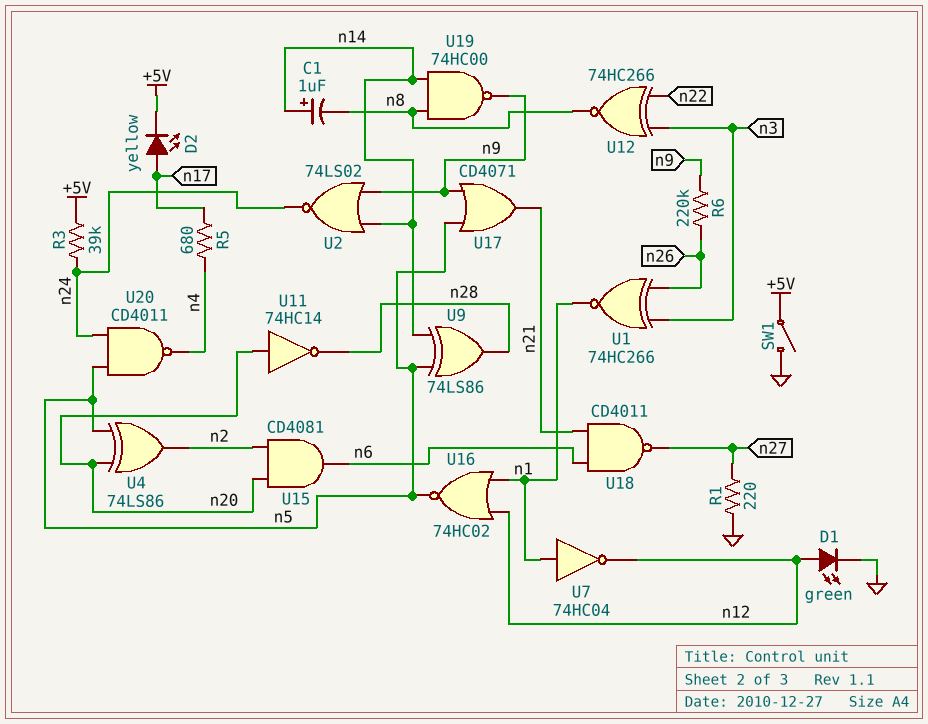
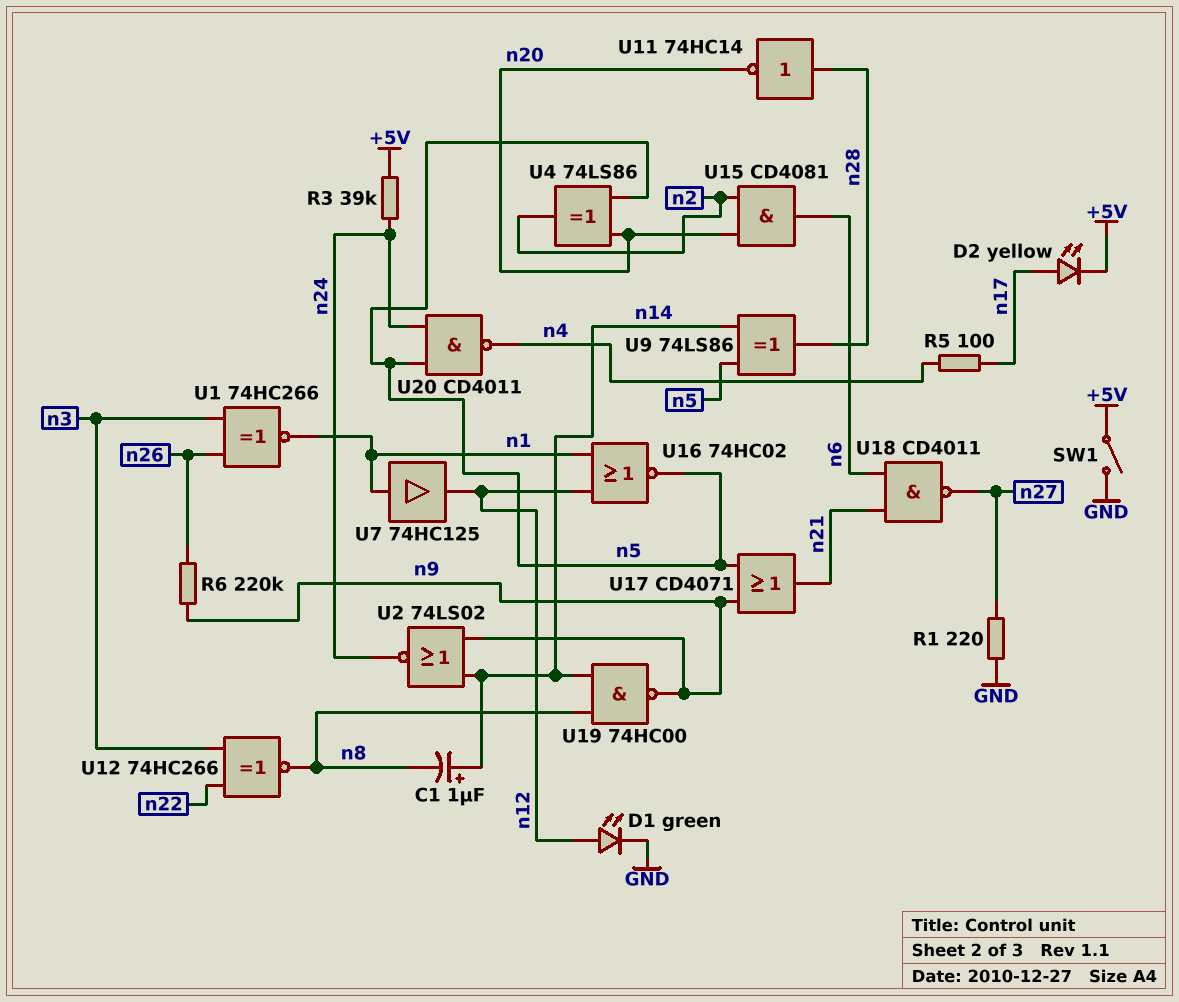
R5: 680 (n4, n17) -> 100 (n4, n17)
U7: NOT 74HC04 (in n1, out n12) -> buffer 74HC125 (in n1, out n12)
U11: NOT 74HC14 (in n20, out n28) -> NOT 74HC14 (in n28, out n20)

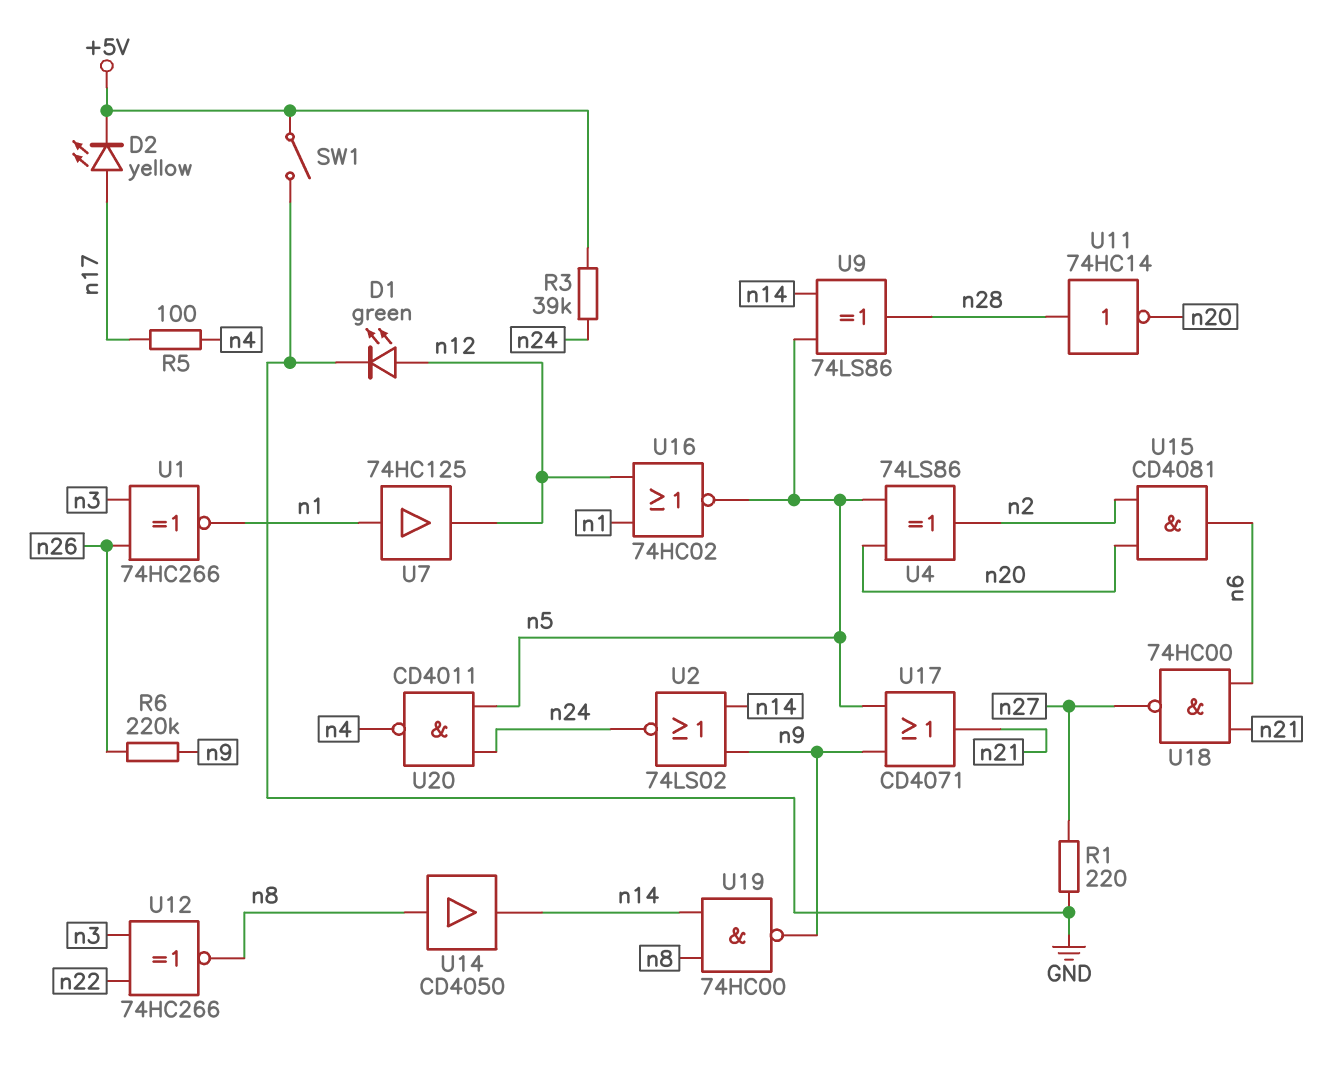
C1: 1uF (plus n14, minus n8) -> none
U14: none -> buffer CD4050 (in n8, out n14)
U18: NAND CD4011 (in n6, in n21, out n27) -> NAND 74HC00 (in n6, in n21, out n27)

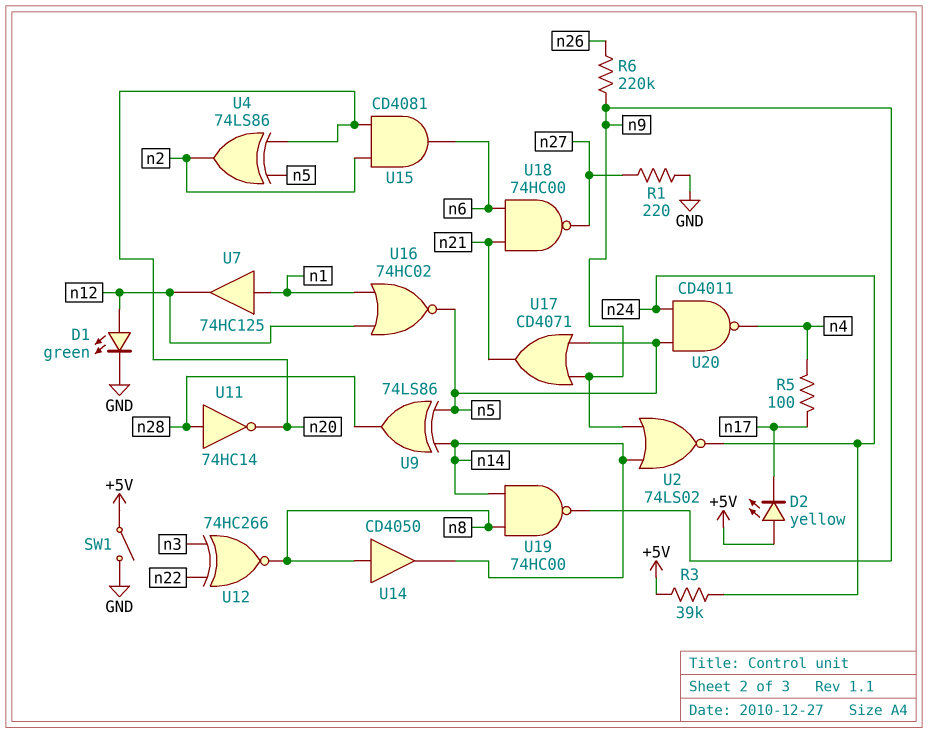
D2: LED yellow (A n17, K +5V) -> LED yellow (A +5V, K n17)
U1: XNOR 74HC266 (in n3, in n26, out n1) -> none

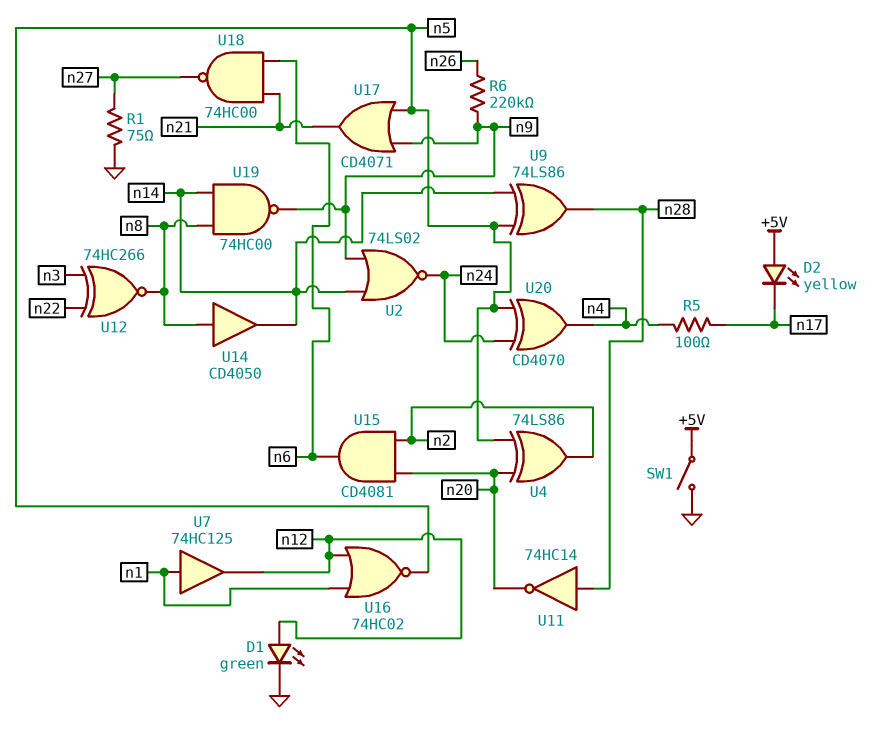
R1: 220 (GND, n27) -> 75 (GND, n27)
R3: 39k (+5V, n24) -> none
U20: NAND CD4011 (in n5, in n24, out n4) -> XOR CD4070 (in n5, in n24, out n4)

